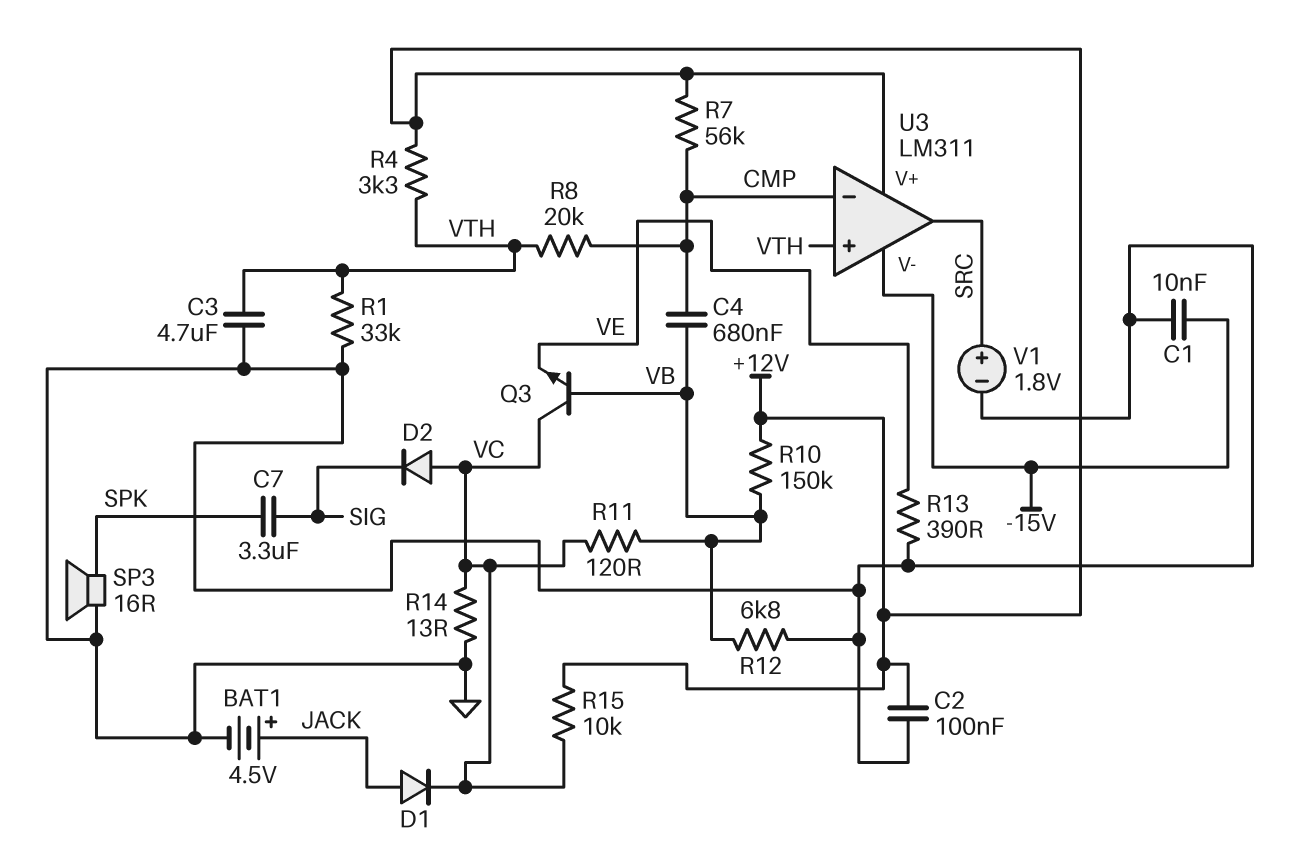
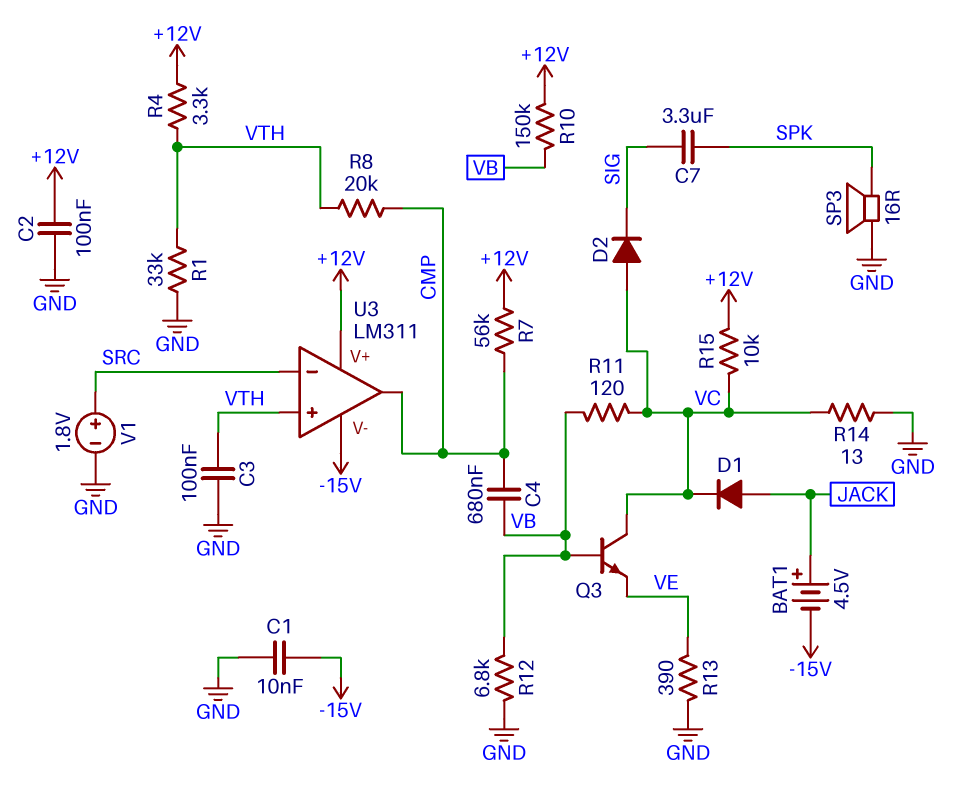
BAT1: 4.5V (plus JACK, minus GND) -> 4.5V (plus JACK, minus -15V)
C3: 4.7uF (GND, VTH) -> 100nF (GND, VTH)
U3 pin in-: CMP -> SRC
U3 pin out: SRC -> CMP

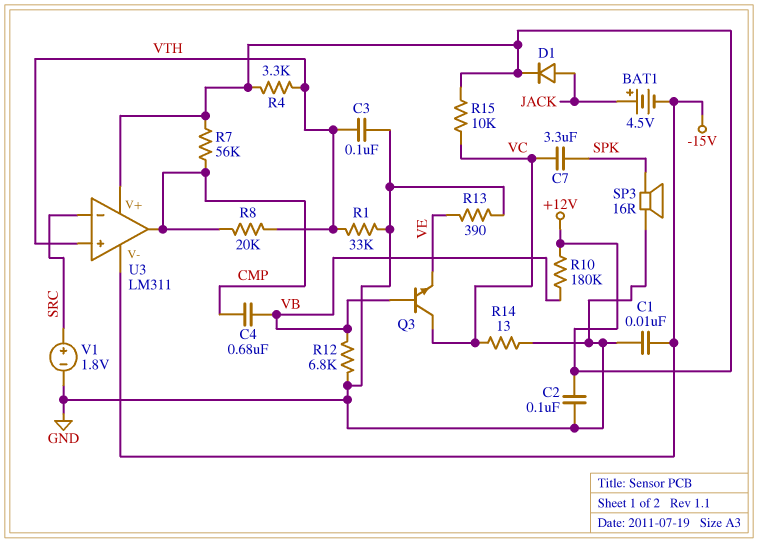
C7: 3.3uF (SIG, SPK) -> 3.3uF (SPK, VC)
D1: diode (A JACK, K VC) -> diode (A JACK, K +12V)
D2: diode (A VC, K SIG) -> none
R10: 150k (+12V, VB) -> 180k (+12V, VB)
R11: 120 (VB, VC) -> none

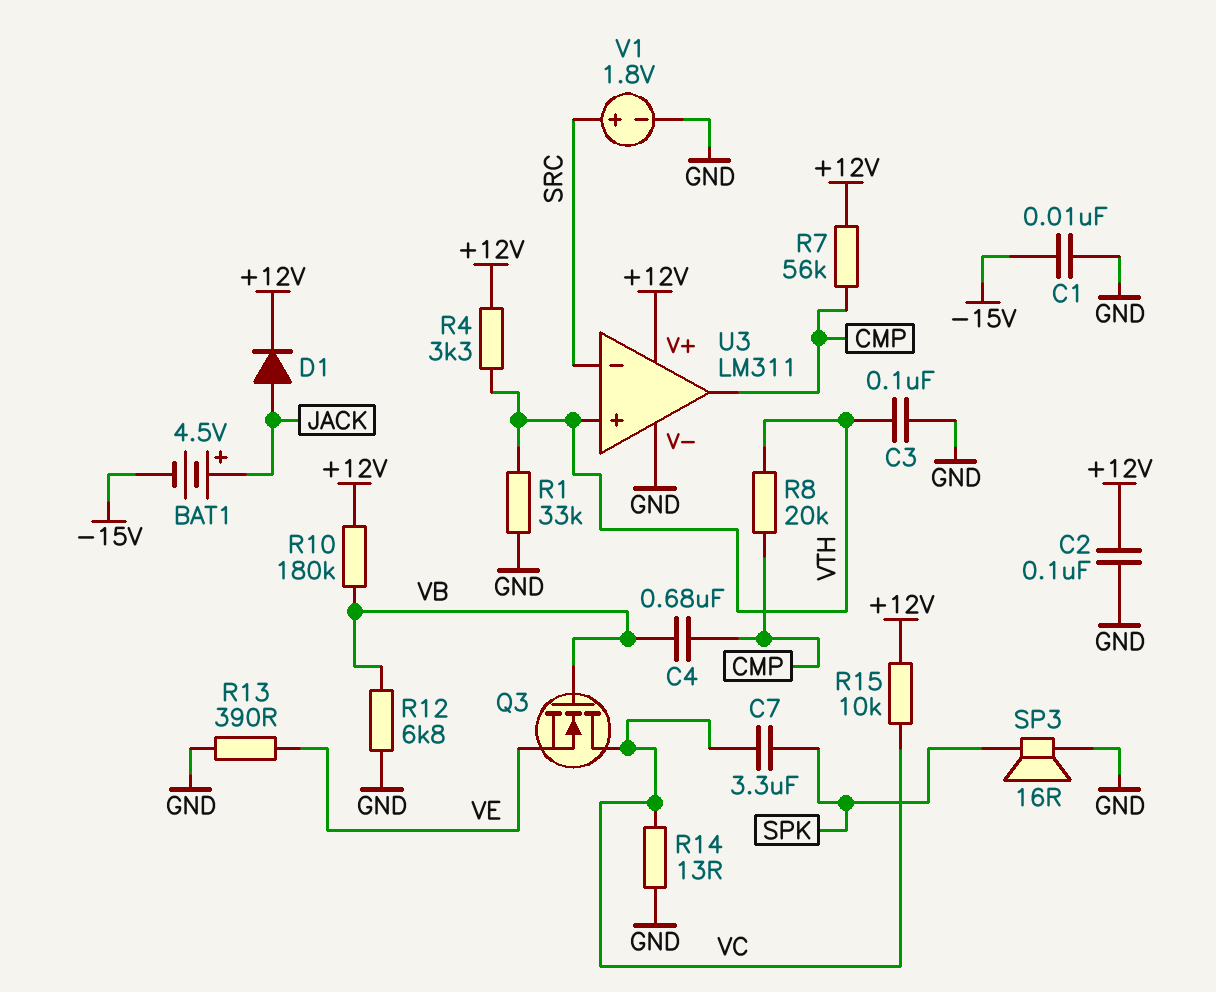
Q3: NPN (B VB, C VC, E VE) -> NMOS (G VB, D VC, S VE)
U3 pin V-: -15V -> GND

